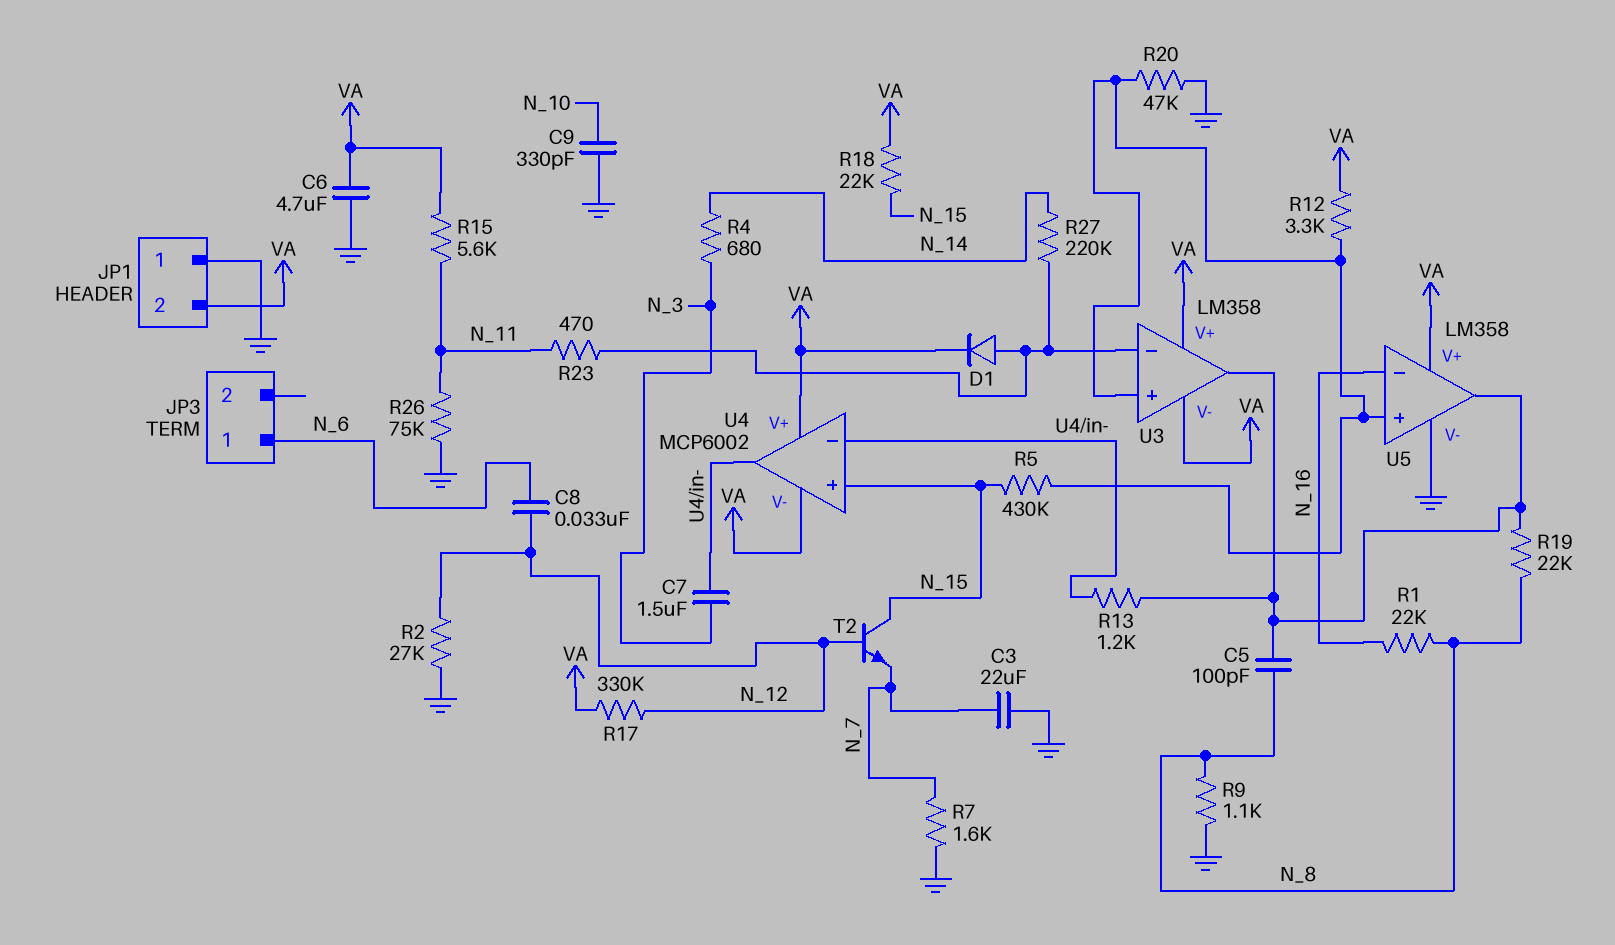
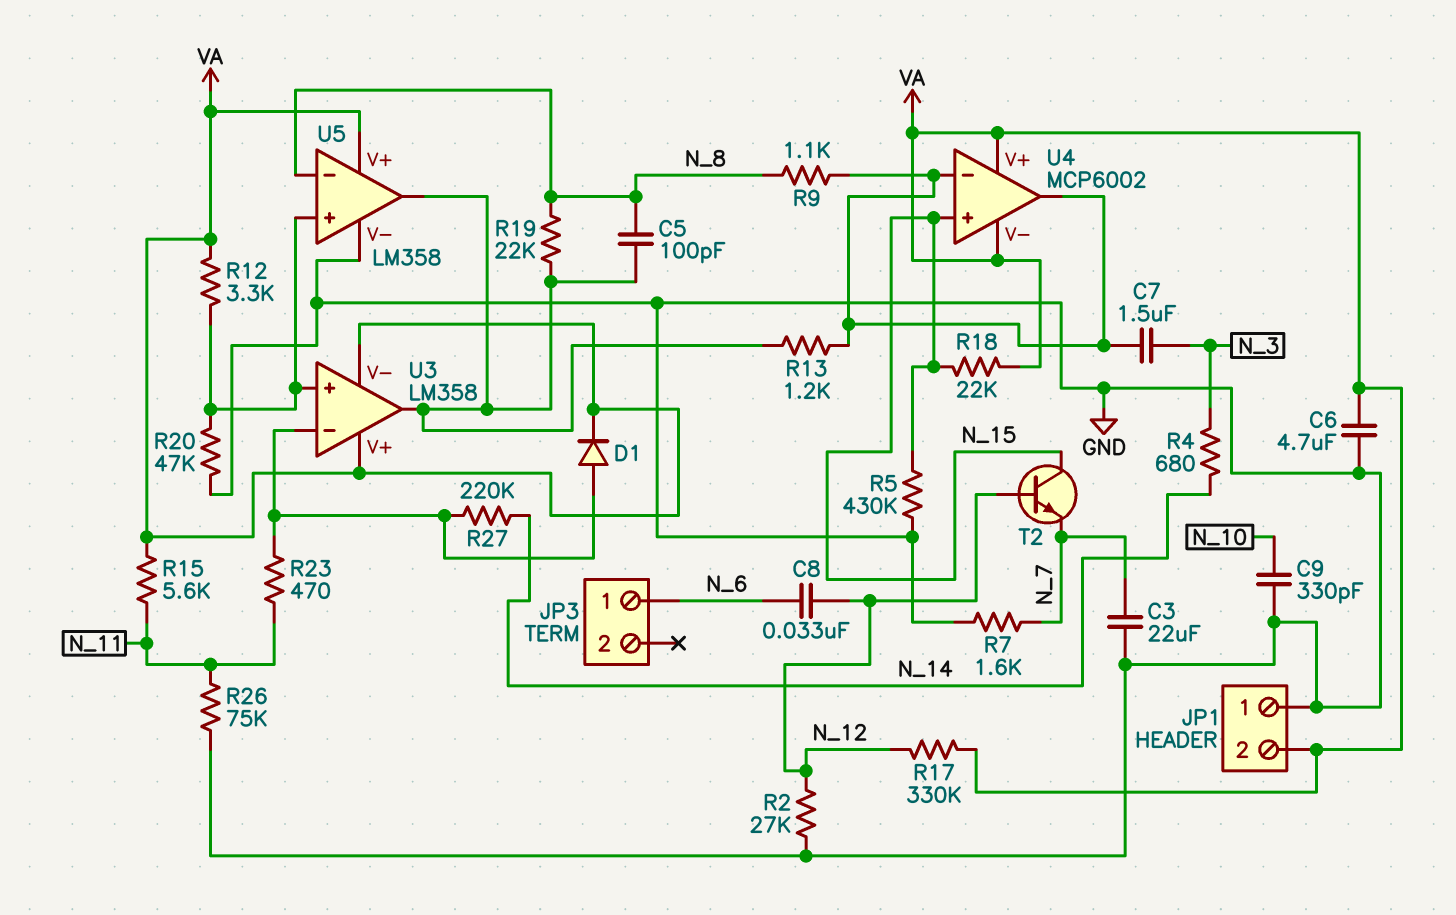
R1: 22k (N_8, N_16) -> none
R5: 430k (N_15, U3/in+) -> 430k (GND, N_15)
R9: 1.1k (GND, N_8) -> 1.1k (N_8, U4/in-)
U5 pin in-: N_16 -> N_8

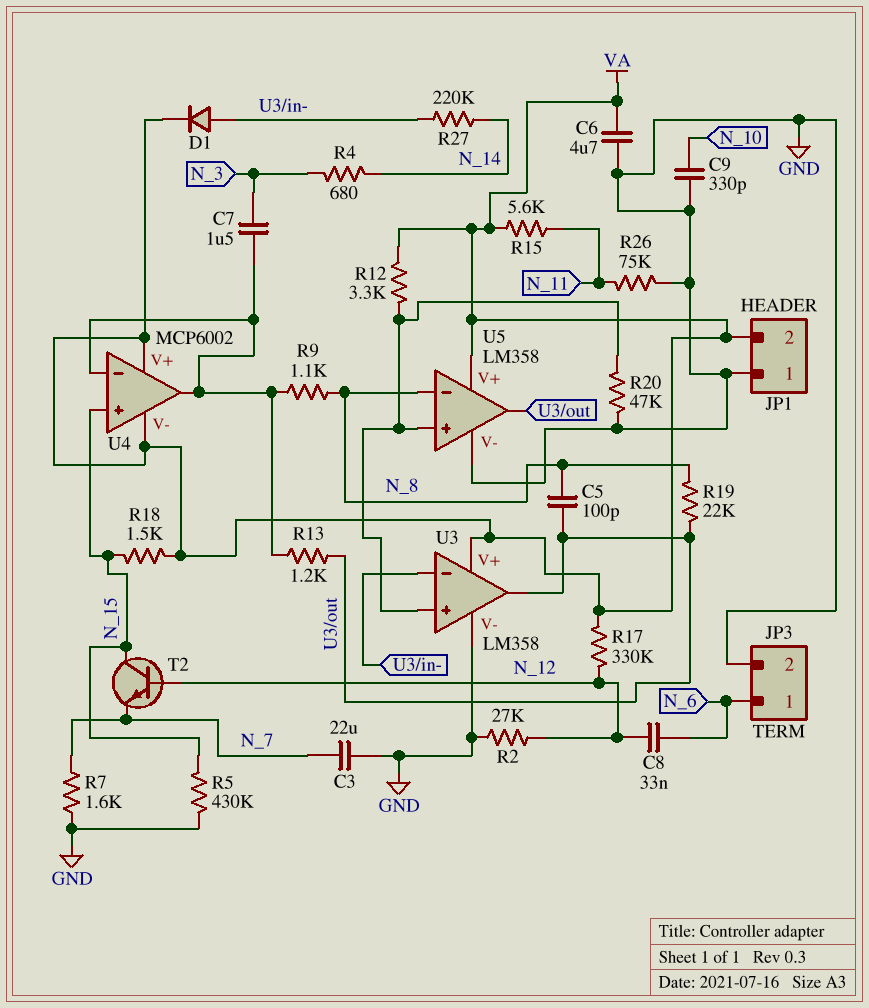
JP3 pin 2: none -> GND
R18: 22k (N_15, VA) -> 1.5k (N_15, VA)
R23: 470 (N_11, U3/in-) -> none
U3 pin V-: VA -> GND

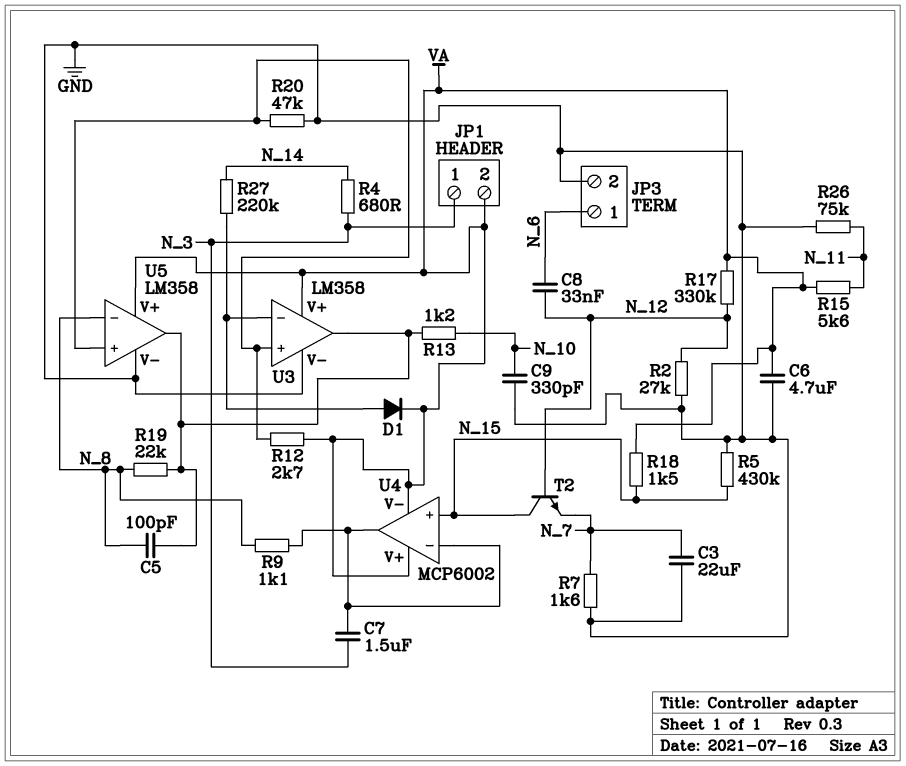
JP1 pin 1: GND -> N_3
R12: 3.3k (U3/in+, VA) -> 2.7k (U3/in+, VA)
R13: 1.2k (U3/out, U4/in-) -> 1.2k (N_10, U3/out)

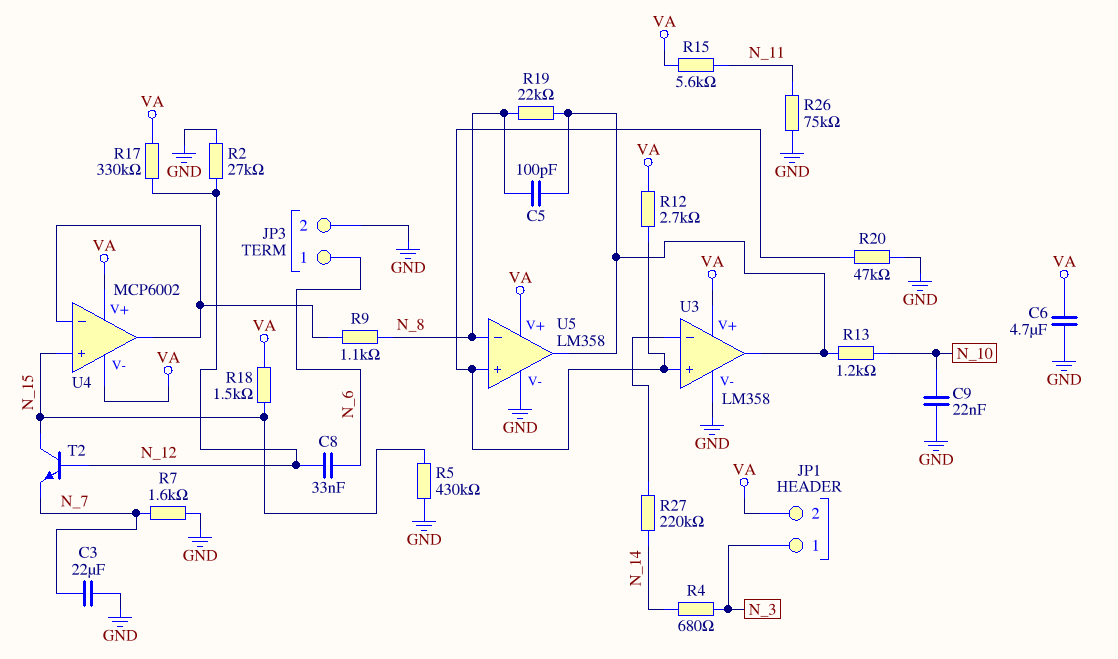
C7: 1.5uF (N_3, U4/in-) -> none
C9: 330pF (GND, N_10) -> 22nF (GND, N_10)
D1: diode (A U3/in-, K VA) -> none

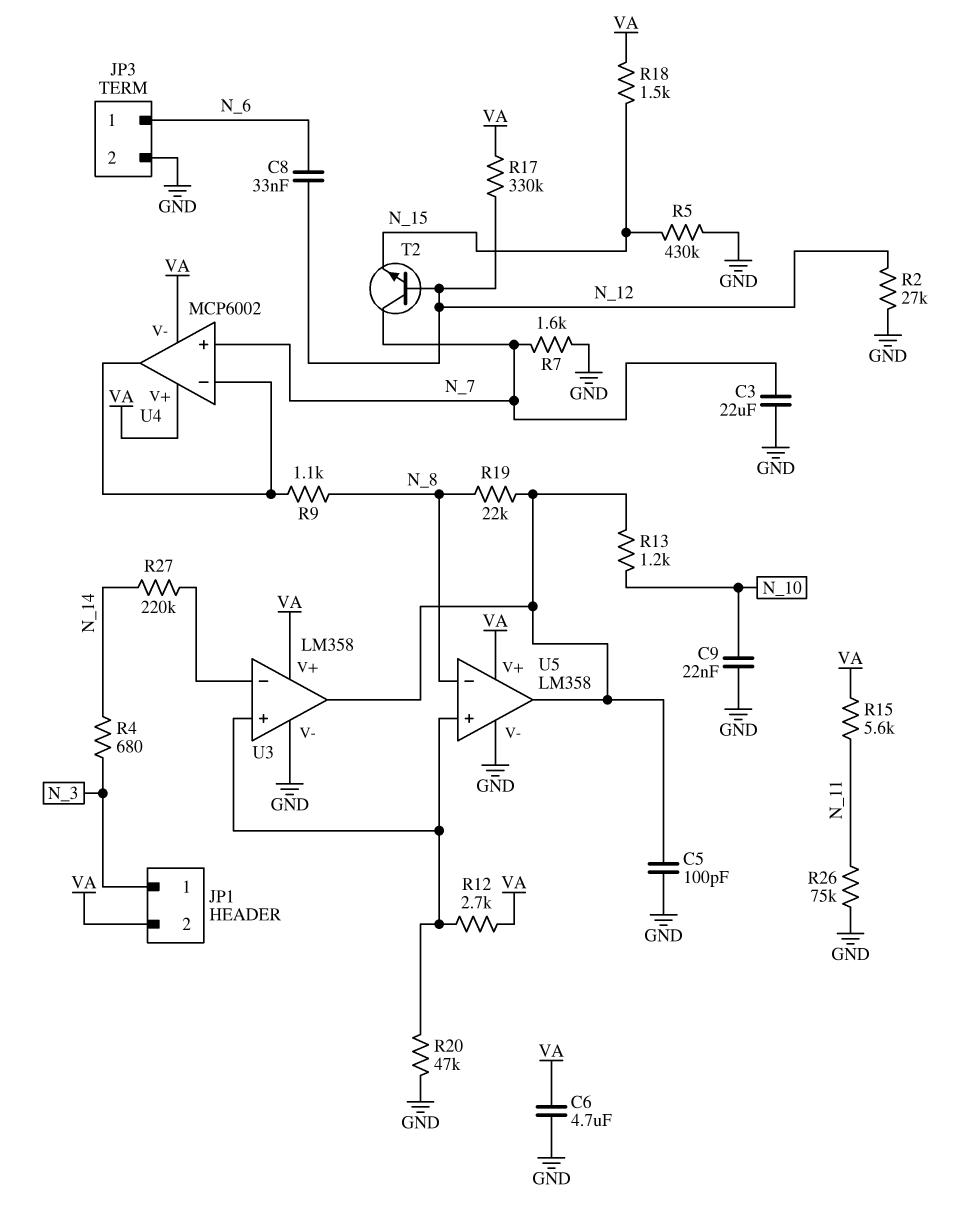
C5: 100pF (N_8, U3/out) -> 100pF (GND, U3/out)
T2: NPN (B N_12, C N_15, E N_7) -> NPN (B N_12, C N_7, E N_15)
U4 pin in+: N_15 -> N_7

